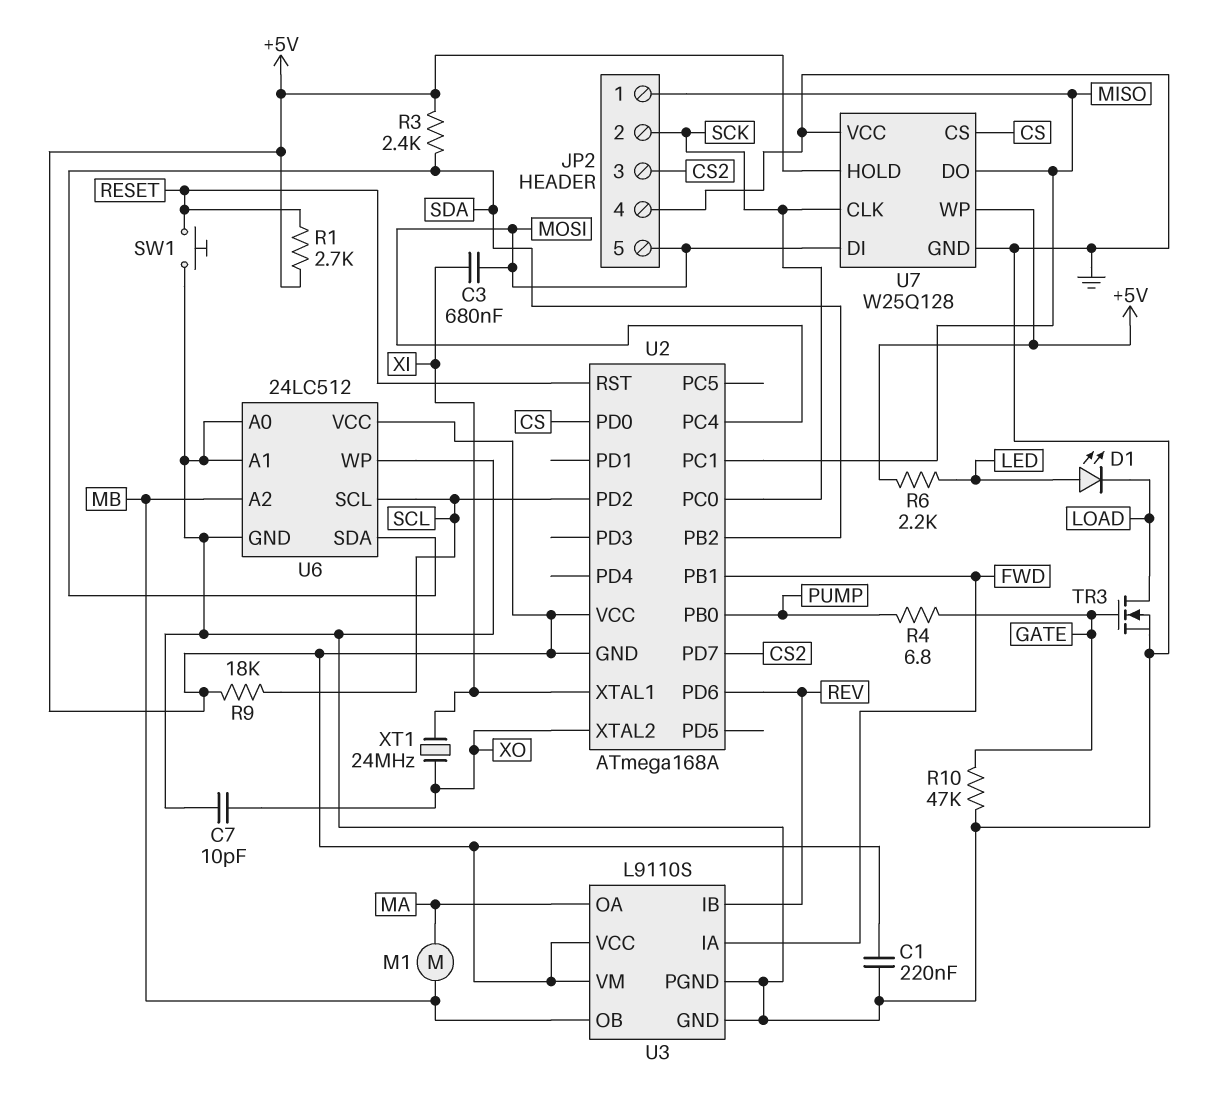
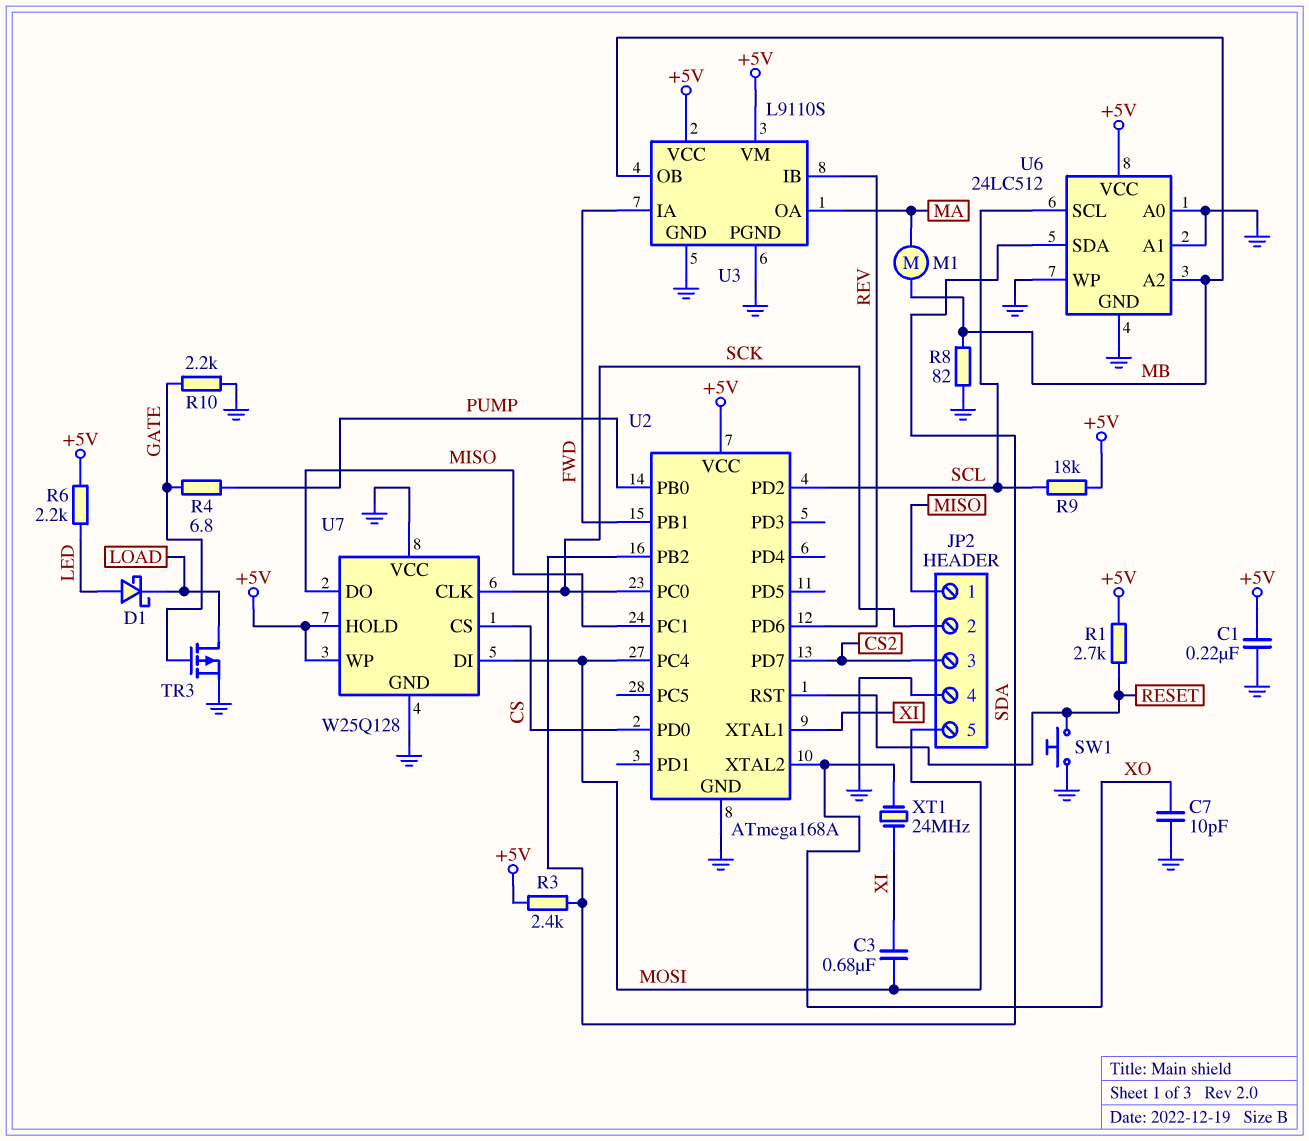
D1: LED (A LED, K LOAD) -> schottky (A LED, K LOAD)
R8: none -> 82 (GND, MB)
R10: 47k (GATE, GND) -> 2.2k (GATE, GND)
TR3: NMOS (G GATE, D LOAD, S GND) -> PMOS (G GATE, D LOAD, S GND)
U2 pin GND: +5V -> GND

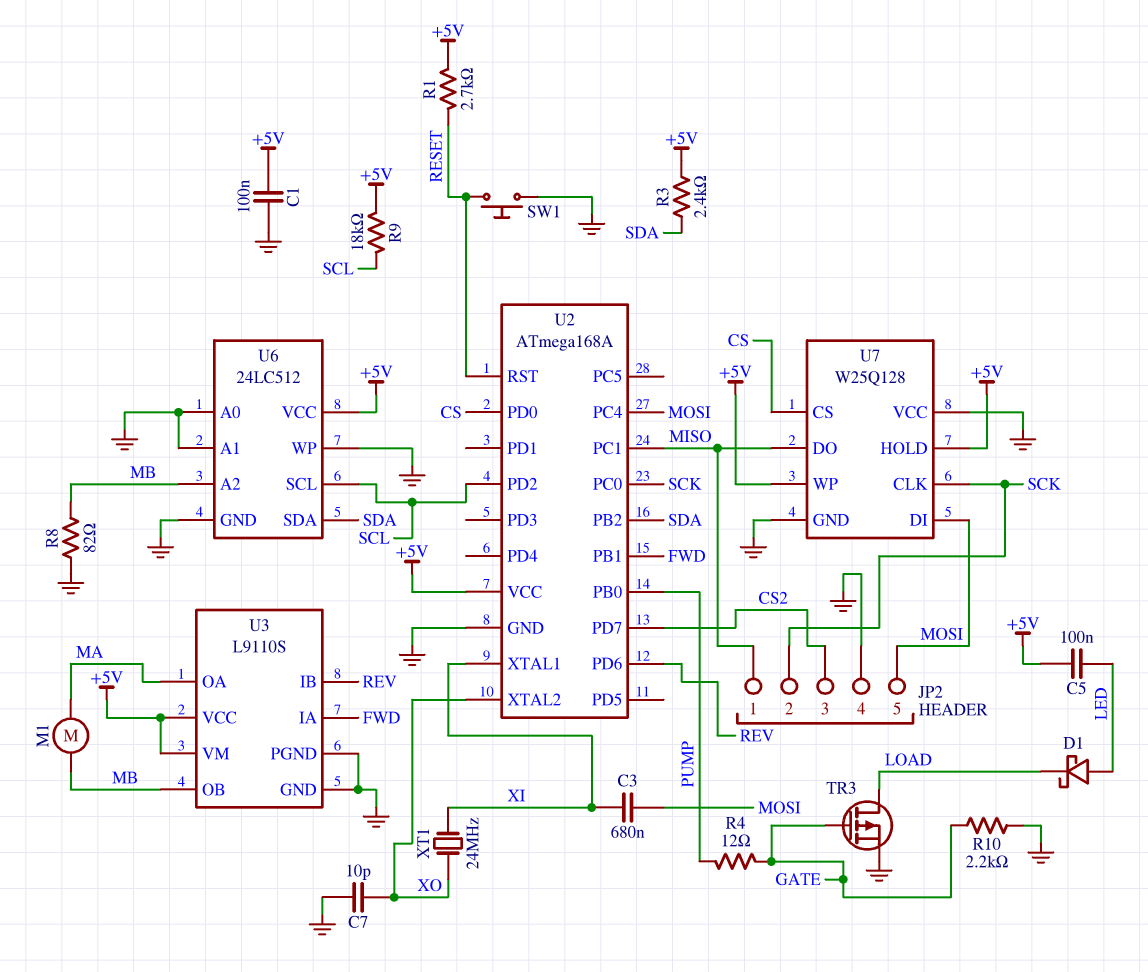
C1: 220nF (+5V, GND) -> 100nF (+5V, GND)
C5: none -> 100nF (+5V, LED)
R4: 6.8 (GATE, PUMP) -> 12 (GATE, PUMP)
R6: 2.2k (+5V, LED) -> none

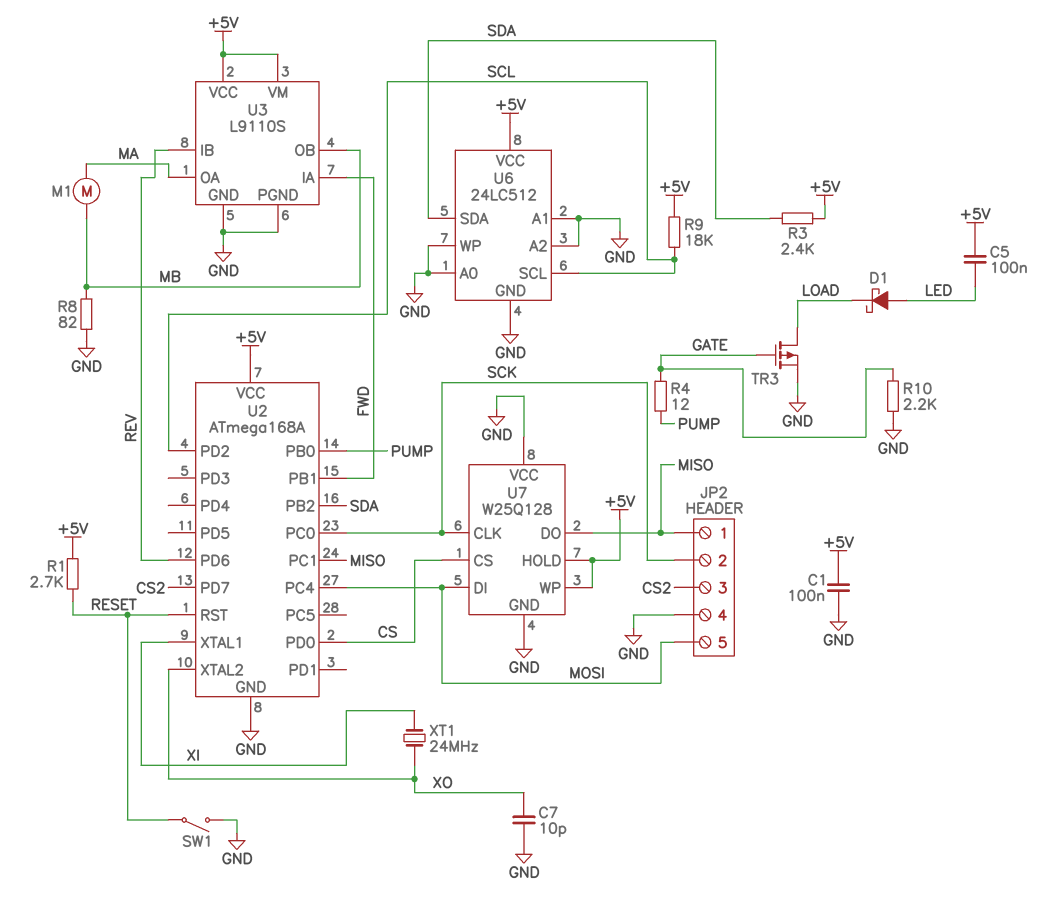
C3: 680nF (MOSI, XI) -> none
SW1: button (GND, RESET) -> switch (GND, RESET)
U6 pin A2: MB -> GND

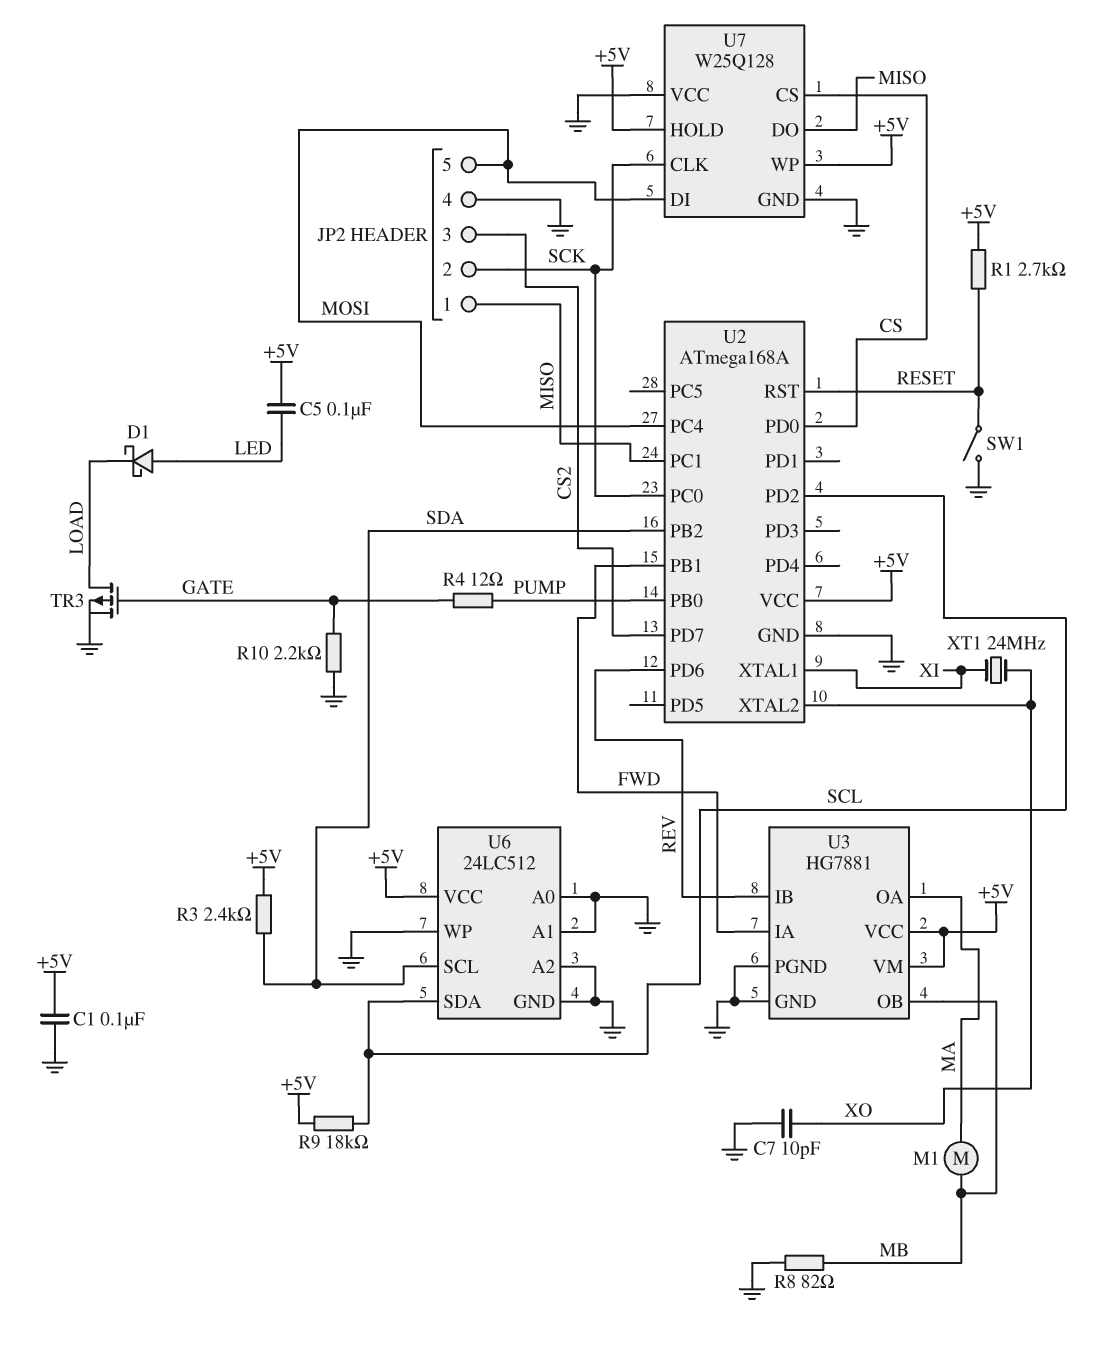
U3: L9110S -> HG7881
U6 pin SCL: SCL -> SDA
U6 pin SDA: SDA -> SCL

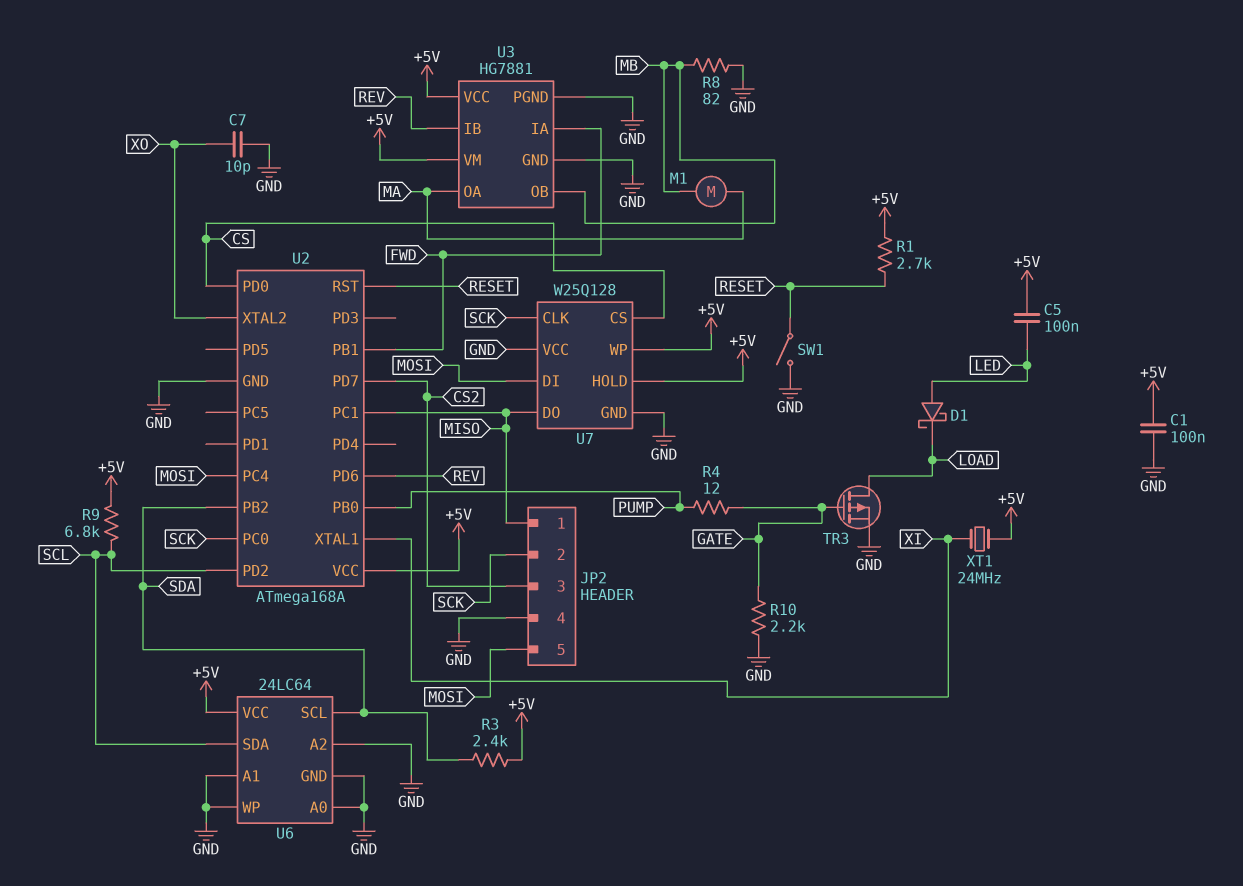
R9: 18k (+5V, SCL) -> 6.8k (+5V, SCL)
U6: 24LC512 -> 24LC64
XT1: 24MHz (XI, XO) -> 24MHz (+5V, XI)

